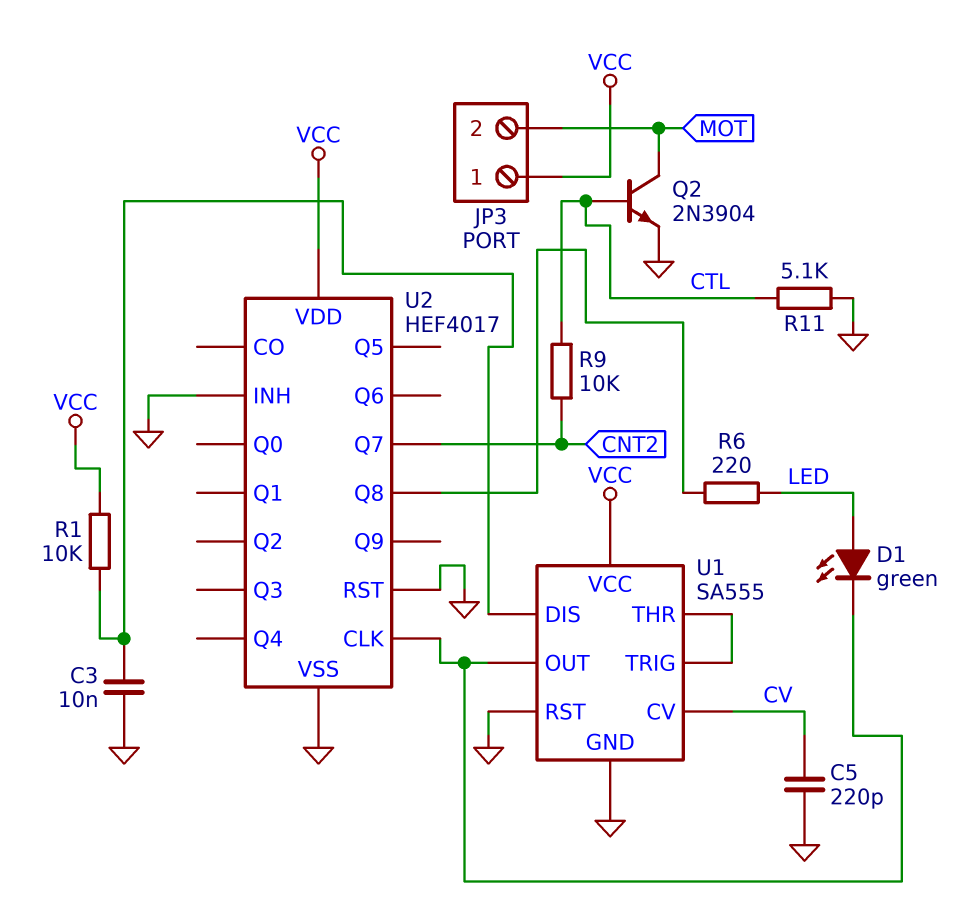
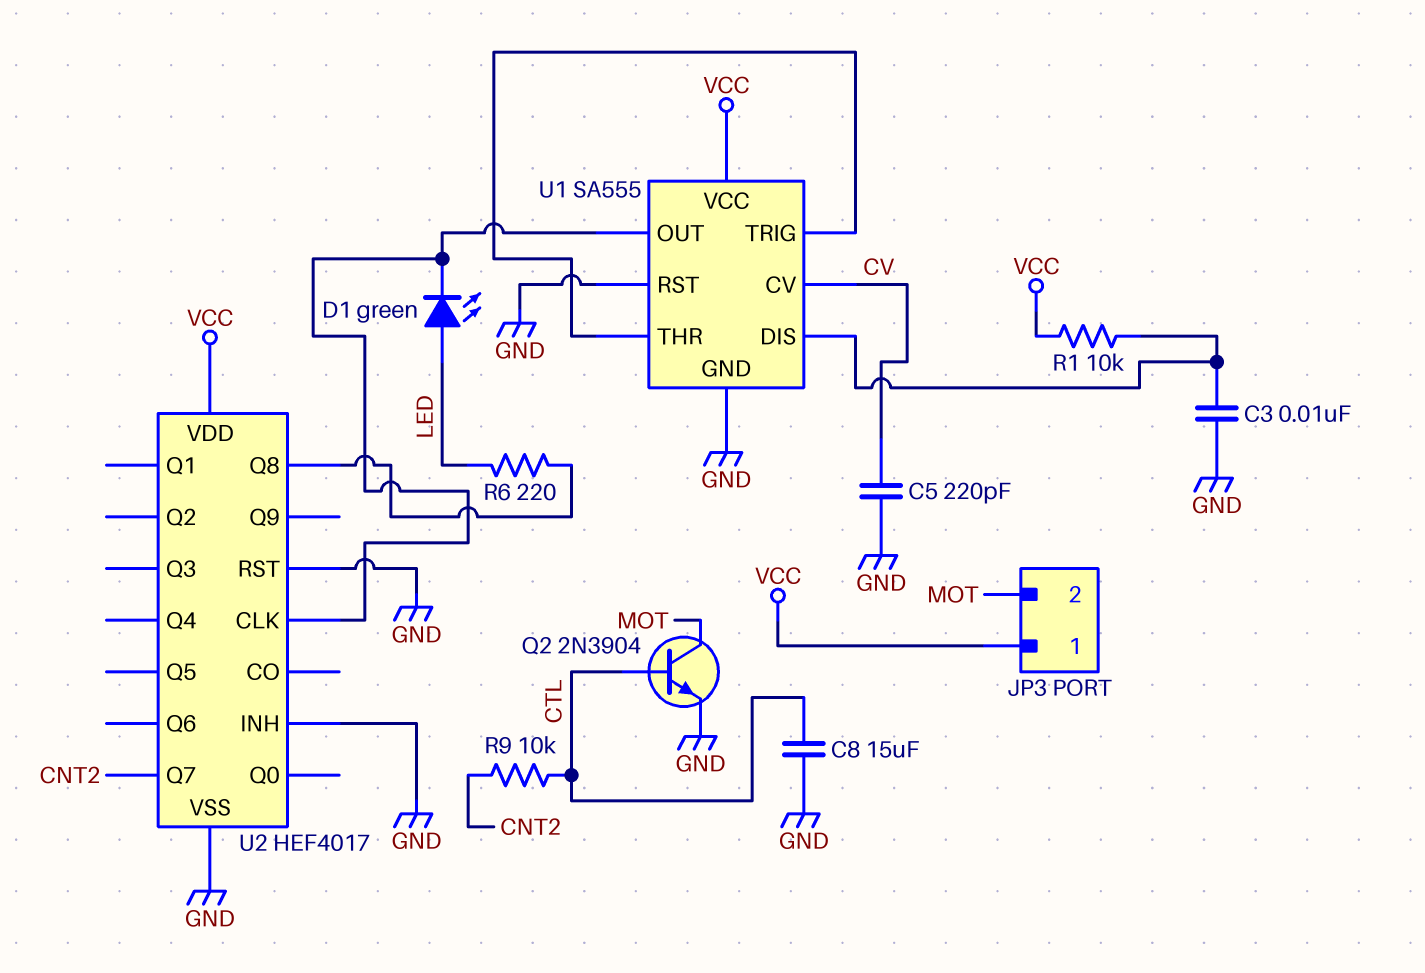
C8: none -> 15uF (CTL, GND)
R11: 5.1k (CTL, GND) -> none

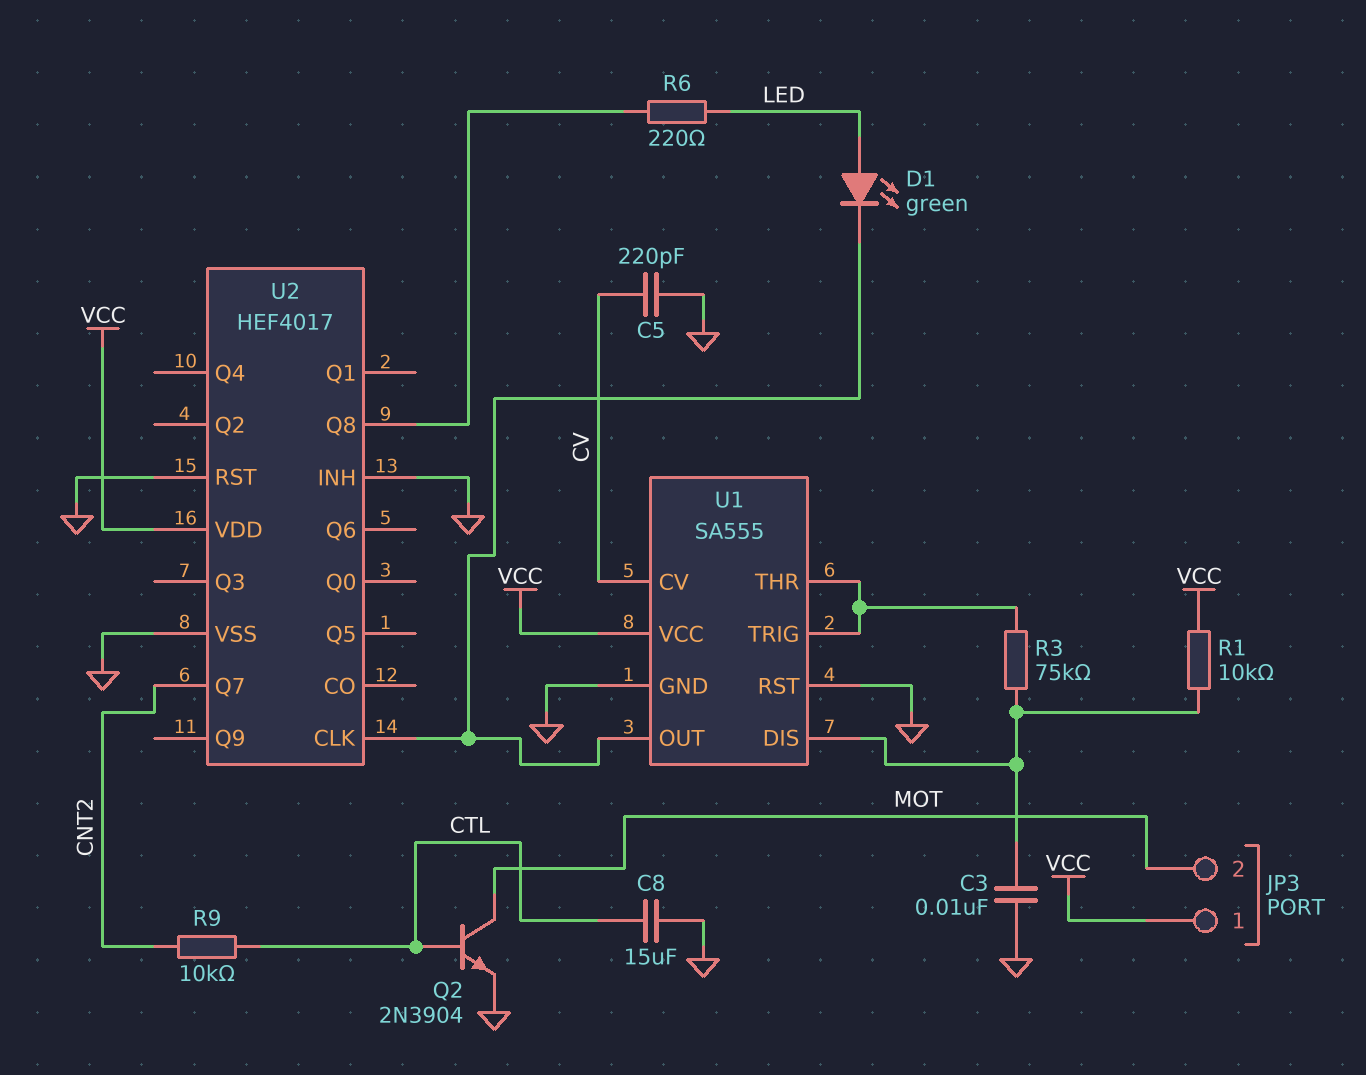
R3: none -> 75k (U1/DIS, U1/THR)

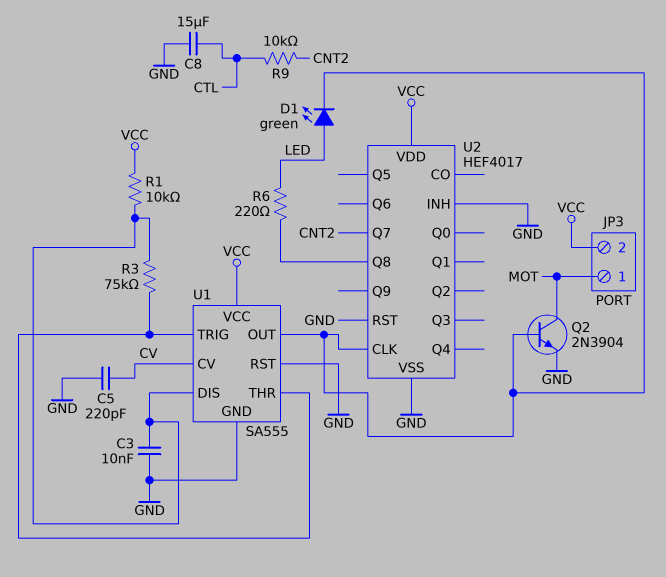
JP3 pin 1: VCC -> MOT
JP3 pin 2: MOT -> VCC
Q2: NPN 2N3904 (B CTL, C MOT, E GND) -> NPN 2N3904 (B U1/OUT, C MOT, E GND)

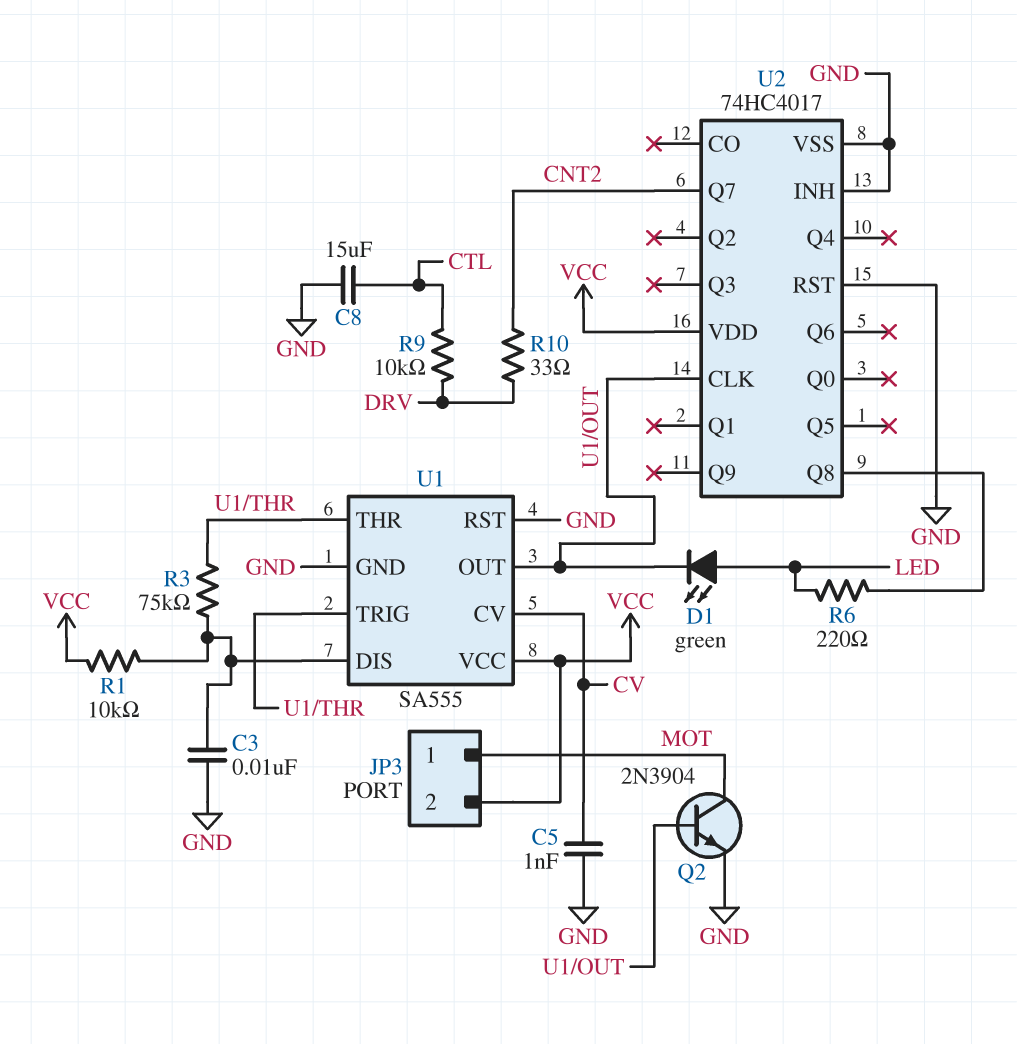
C5: 220pF (CV, GND) -> 1nF (CV, GND)
R9: 10k (CNT2, CTL) -> 10k (CTL, DRV)
R10: none -> 33 (CNT2, DRV)
U2: HEF4017 -> 74HC4017

